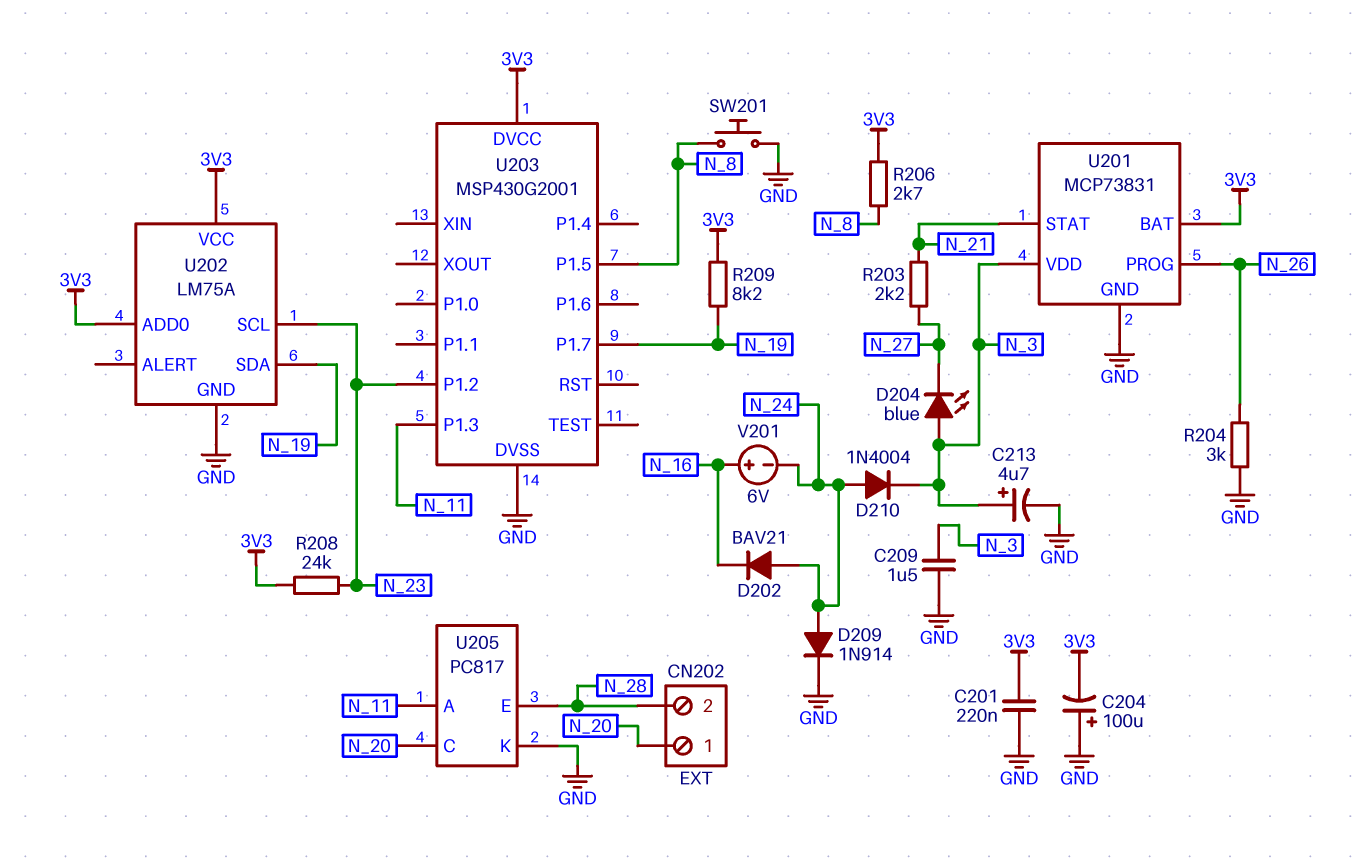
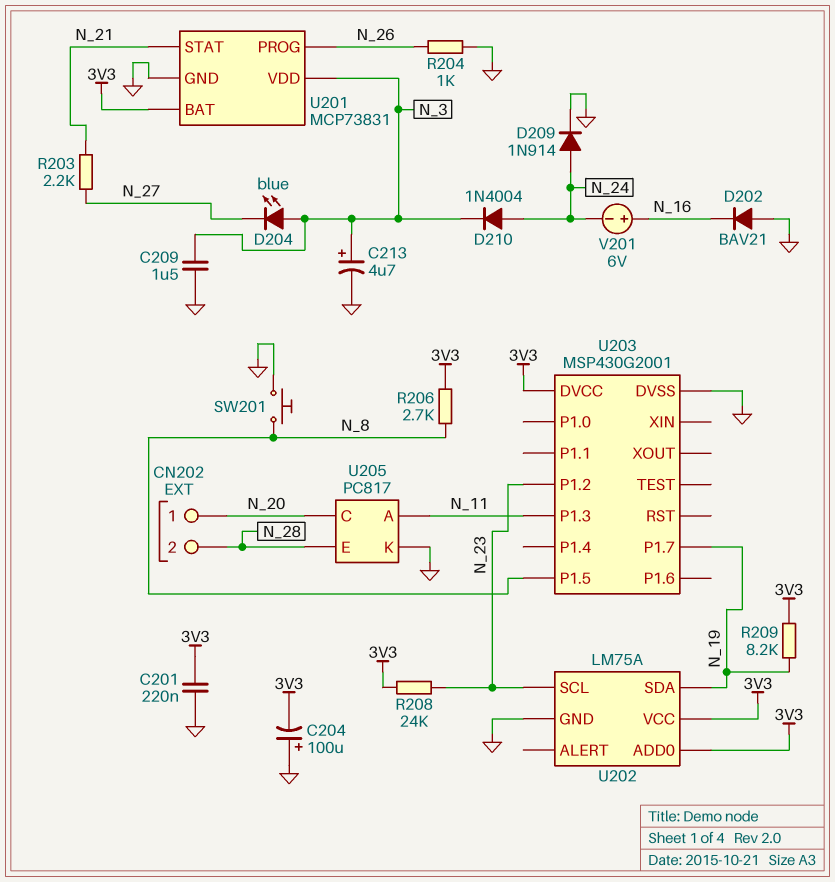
D202: diode BAV21 (A N_24, K N_16) -> diode BAV21 (A GND, K N_16)
R204: 3k (GND, N_26) -> 1k (GND, N_26)

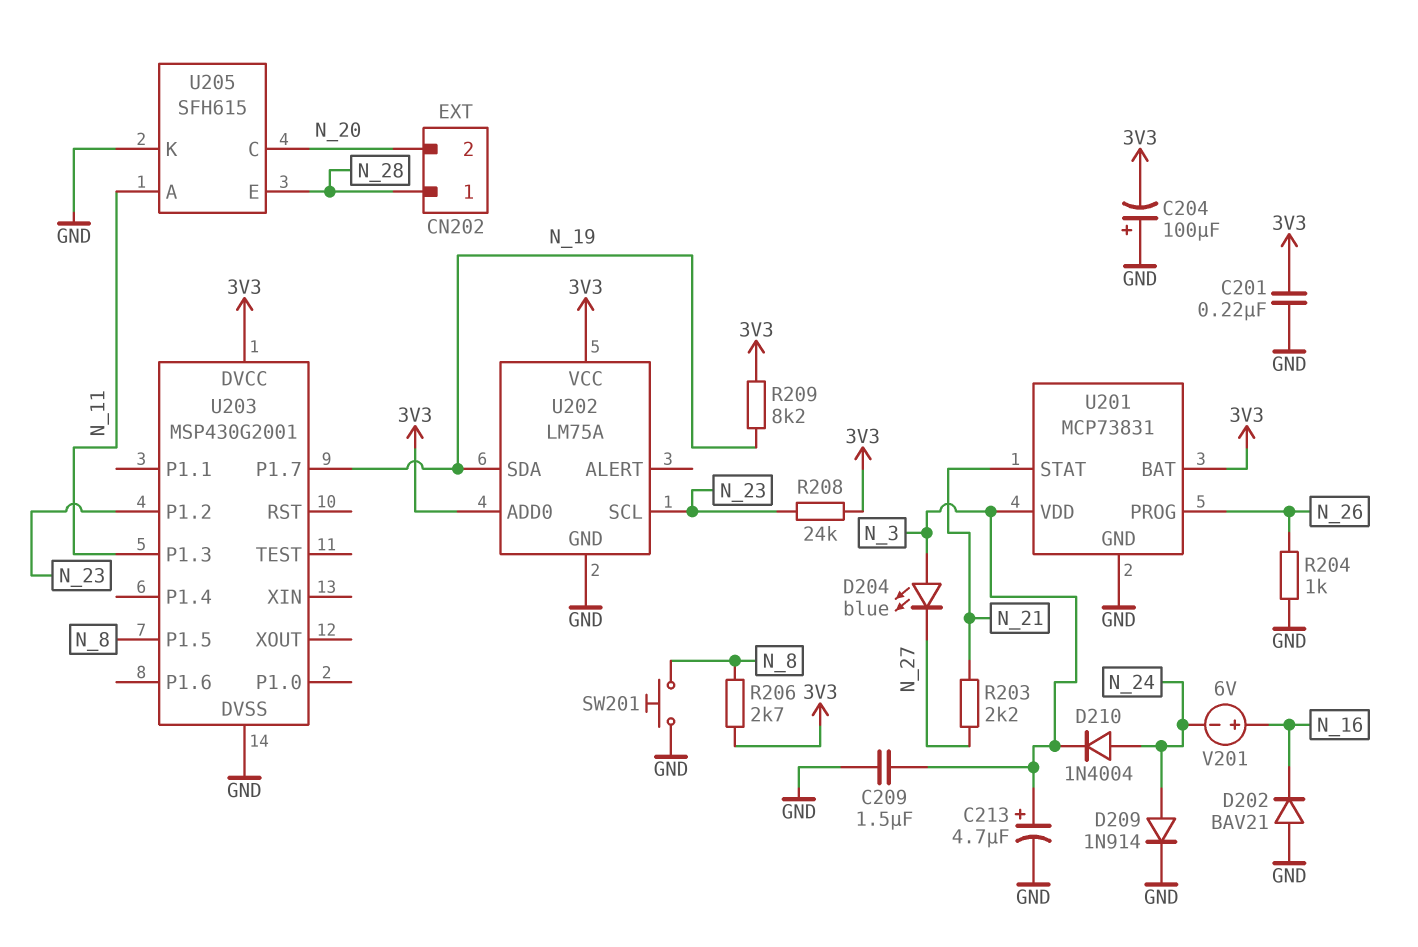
CN202 pin 1: N_20 -> N_28
CN202 pin 2: N_28 -> N_20
U205: PC817 -> SFH615

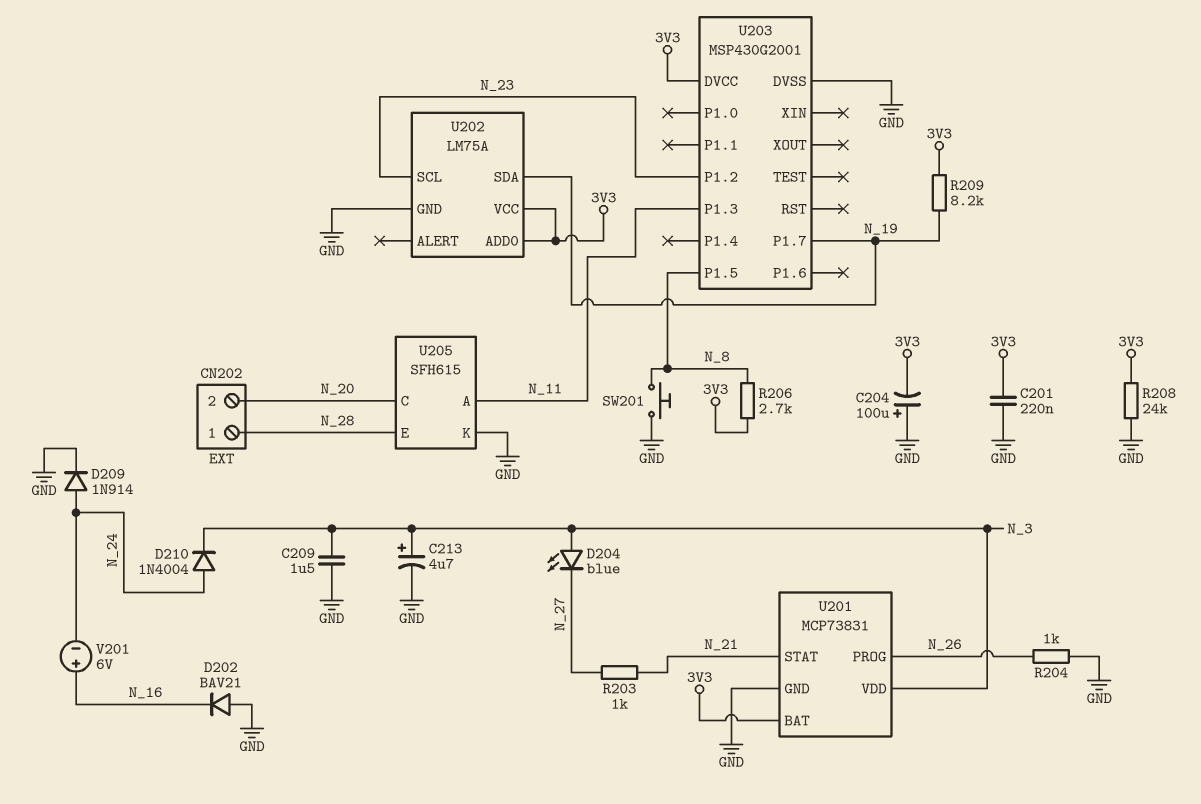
R203: 2.2k (N_21, N_27) -> 1k (N_21, N_27)
R208: 24k (3V3, N_23) -> 24k (3V3, GND)

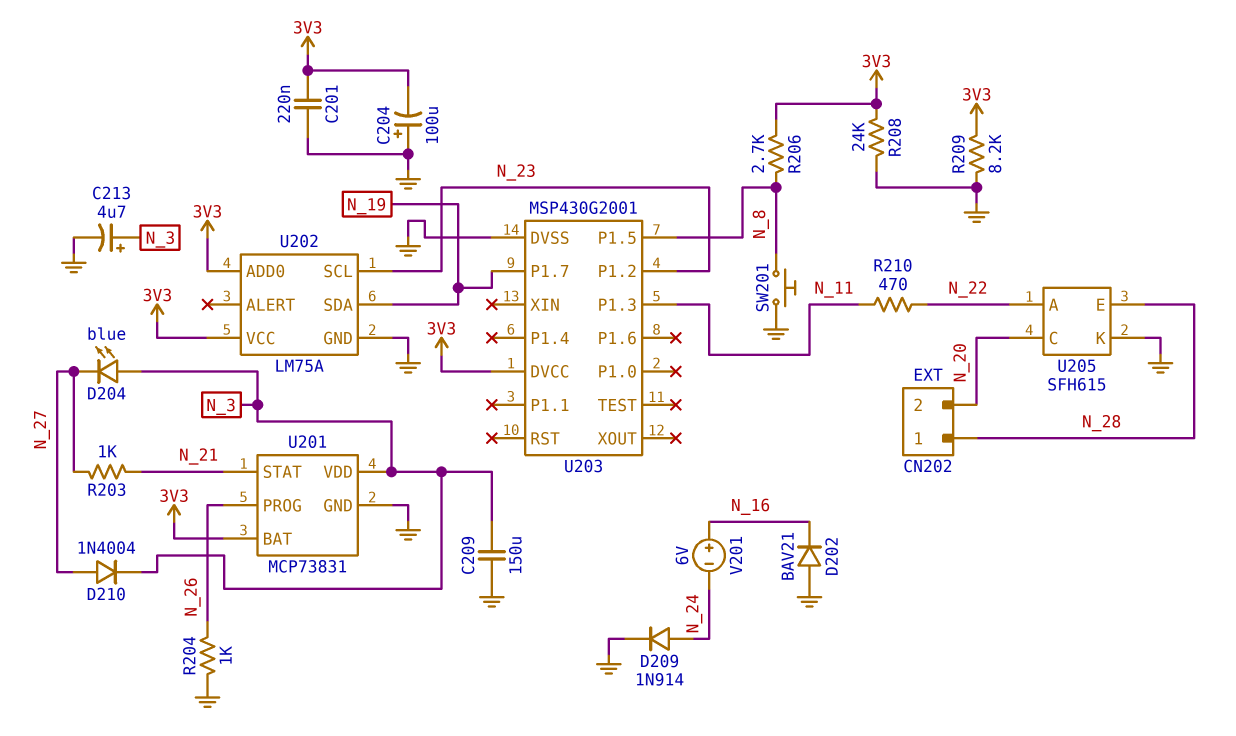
C209: 1.5uF (GND, N_3) -> 150uF (GND, N_3)
D210: diode 1N4004 (A N_24, K N_3) -> diode 1N4004 (A N_27, K N_3)
R209: 8.2k (3V3, N_19) -> 8.2k (3V3, GND)
R210: none -> 470 (N_11, N_22)
U205 pin A: N_11 -> N_22

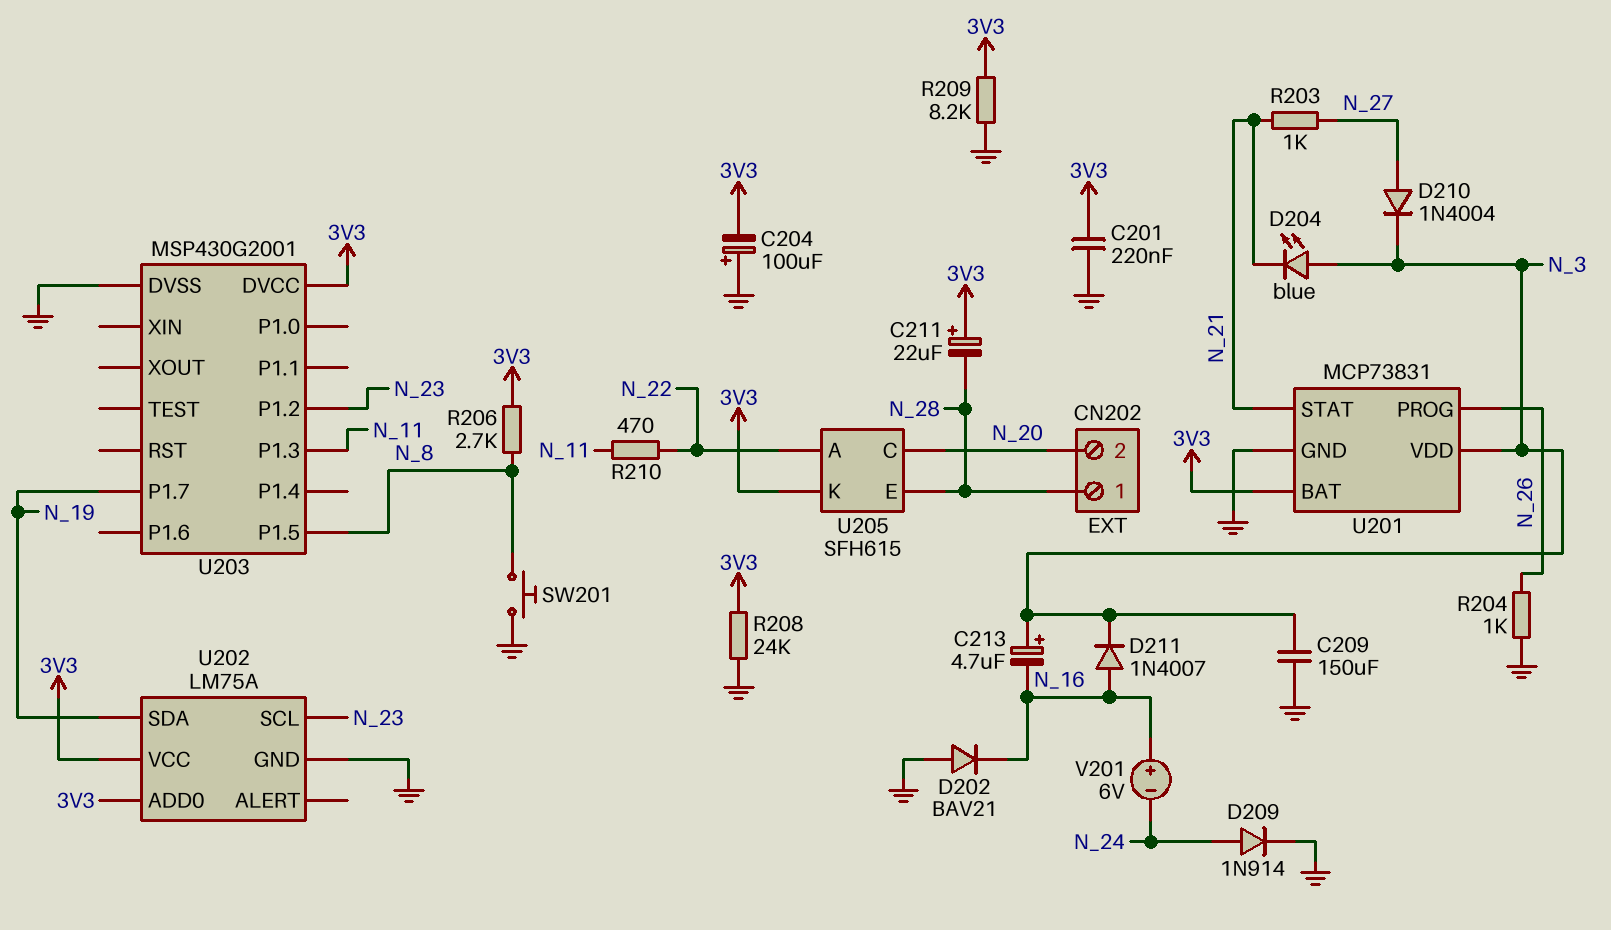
C211: none -> 22uF (plus 3V3, minus N_28)
C213: 4.7uF (plus N_3, minus GND) -> 4.7uF (plus N_3, minus N_16)
D204: LED blue (A N_3, K N_27) -> LED blue (A N_3, K N_21)
D211: none -> diode 1N4007 (A N_16, K N_3)
U205 pin K: GND -> 3V3

